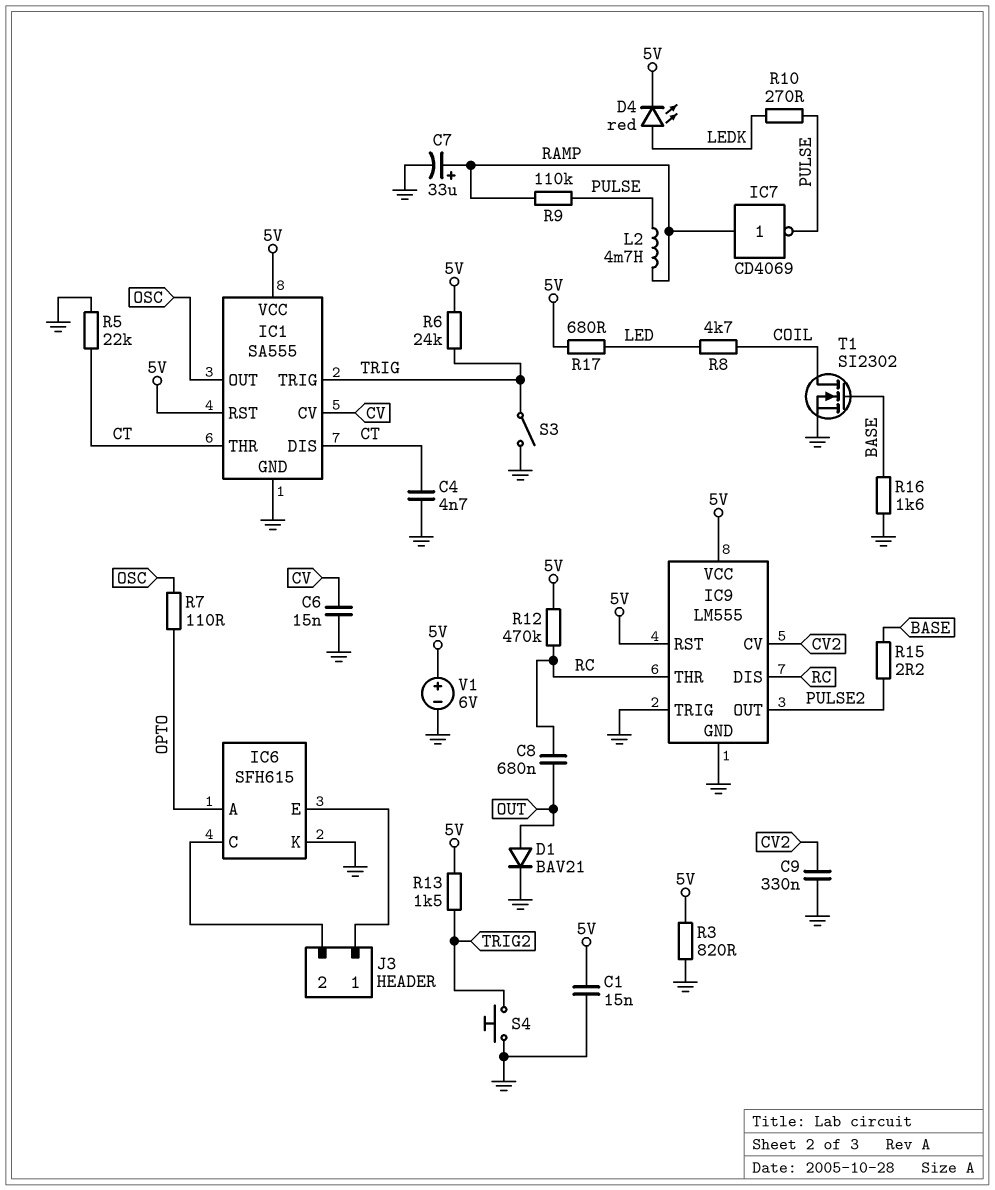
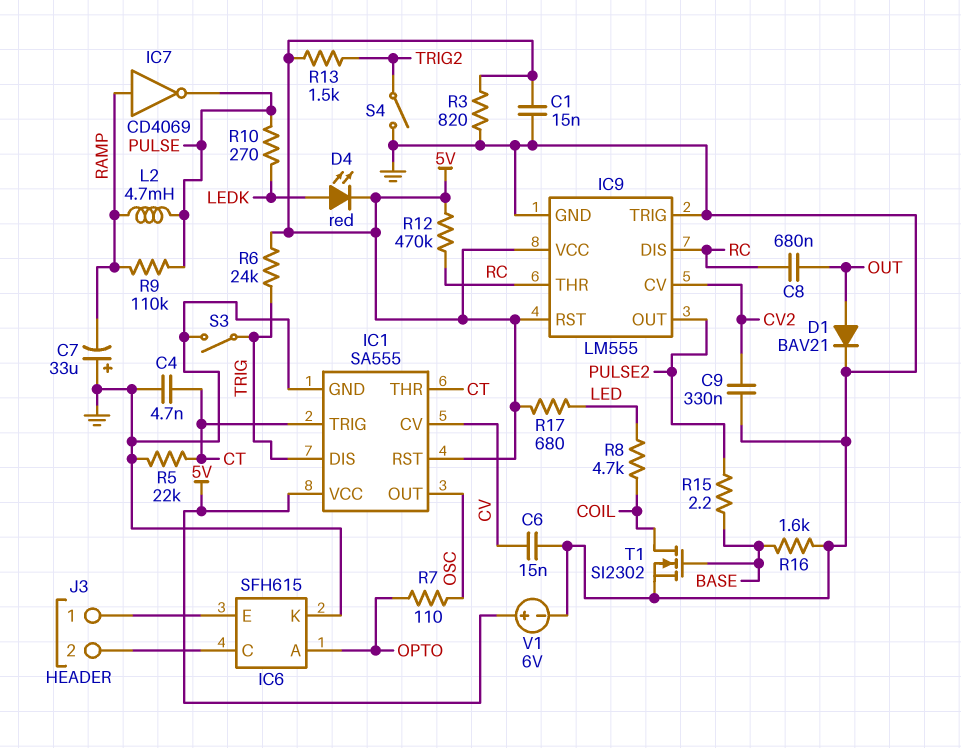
C7: 33uF (plus RAMP, minus GND) -> 33uF (plus GND, minus RAMP)
IC1 pin DIS: CT -> TRIG
IC1 pin TRIG: TRIG -> CT
S4: button (GND, TRIG2) -> switch (GND, TRIG2)

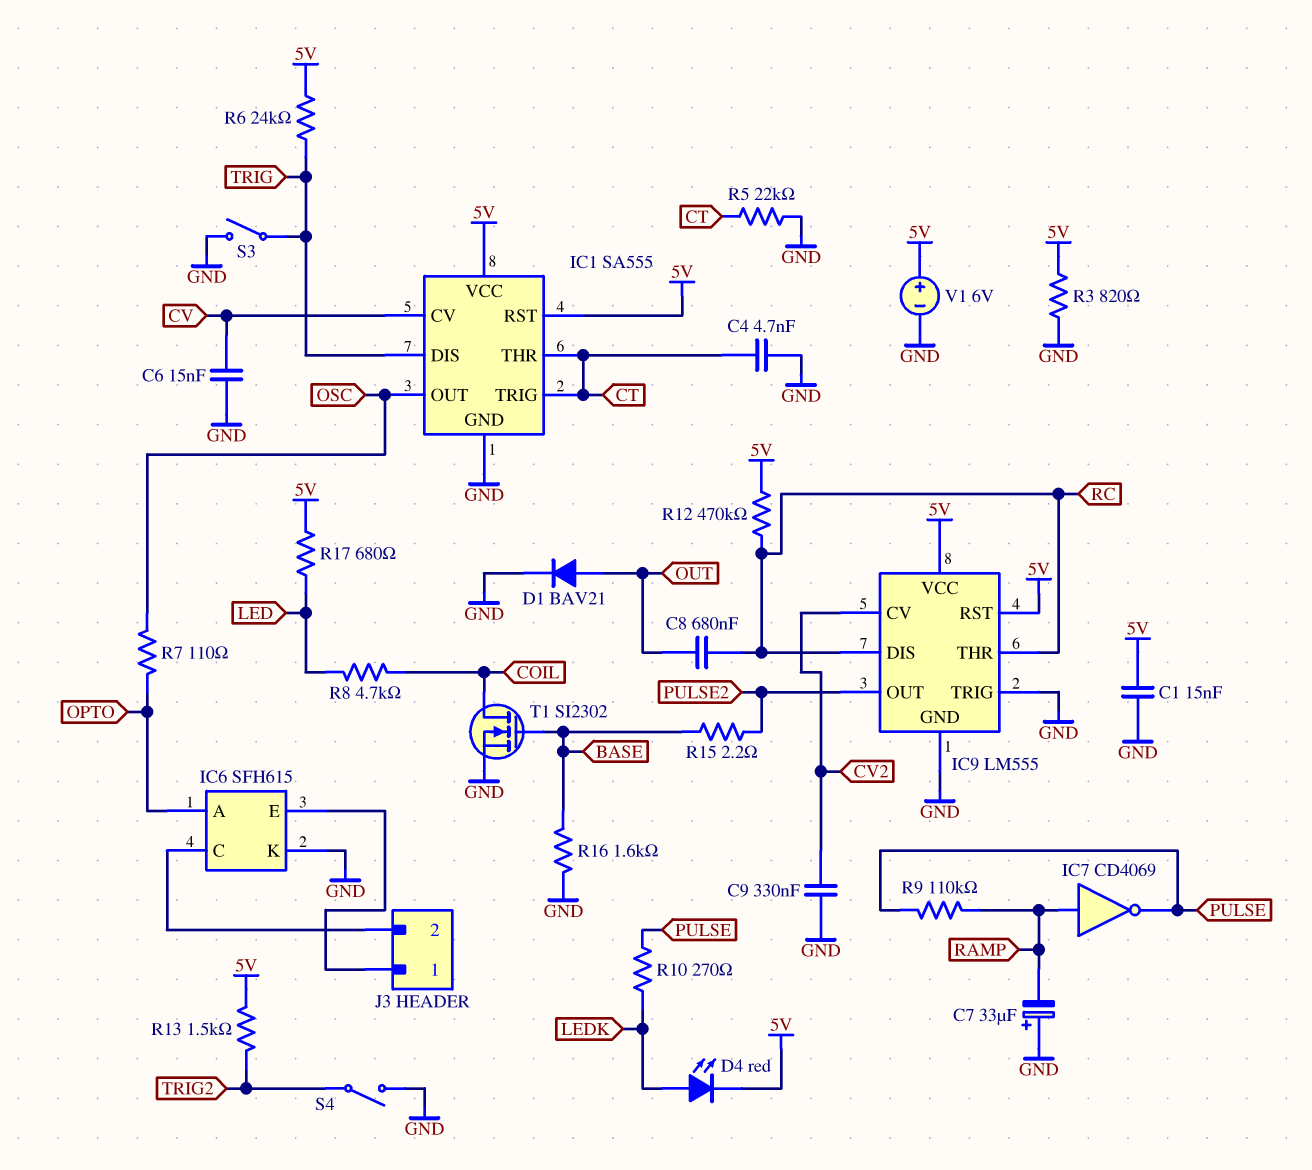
L2: 4.7mH (PULSE, RAMP) -> none

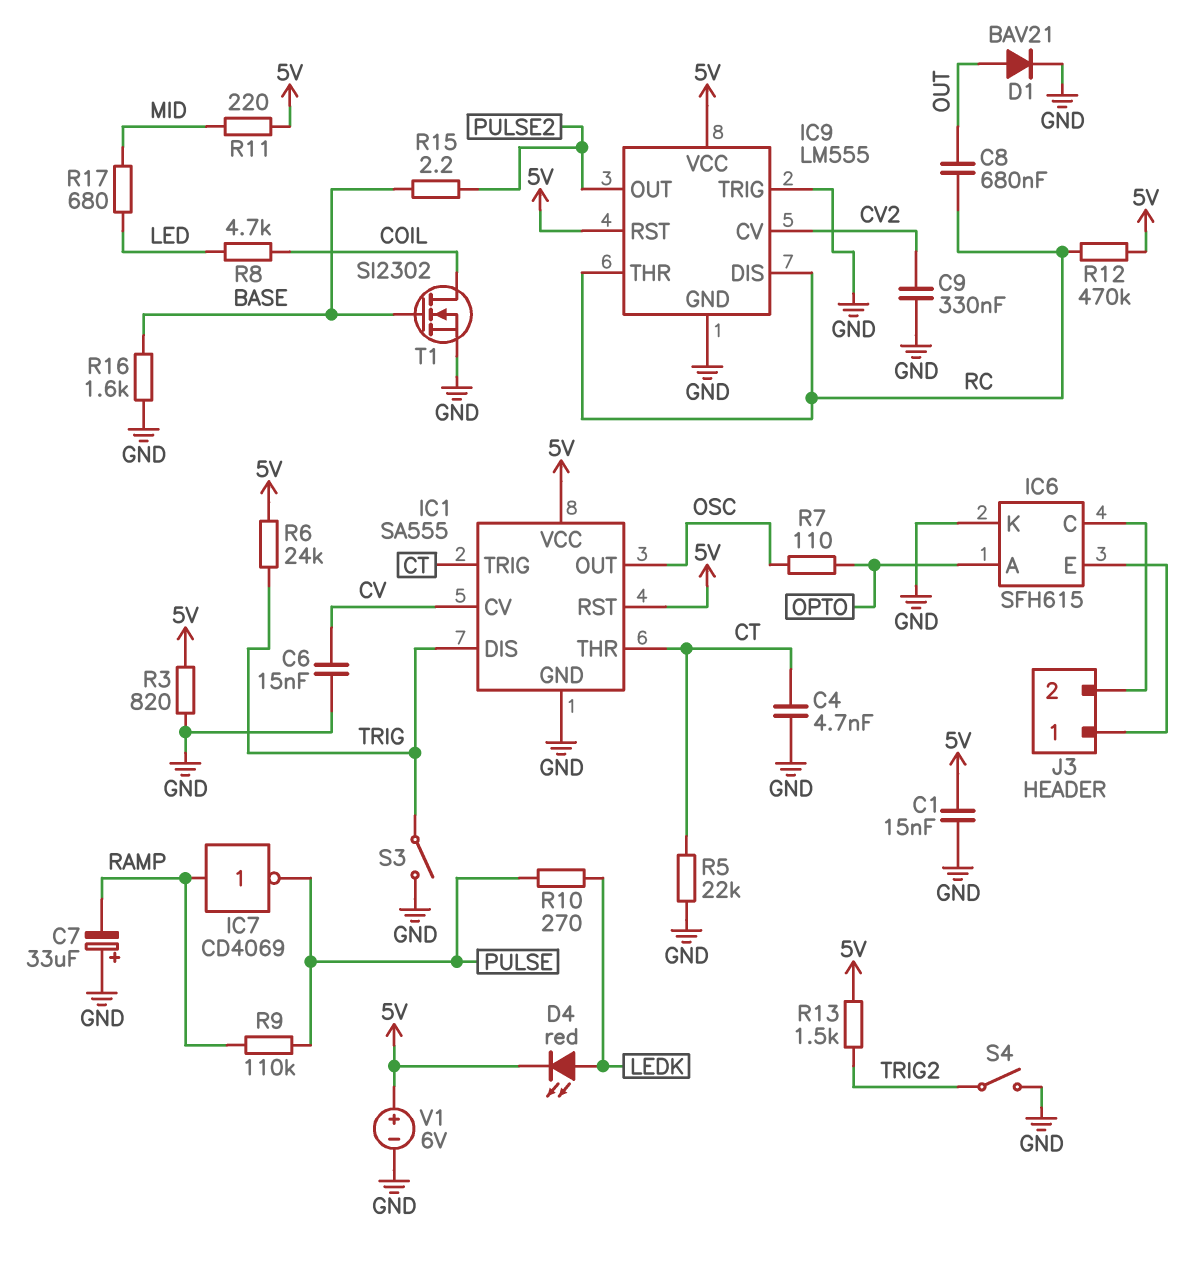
R11: none -> 220 (5V, MID)
R17: 680 (5V, LED) -> 680 (LED, MID)

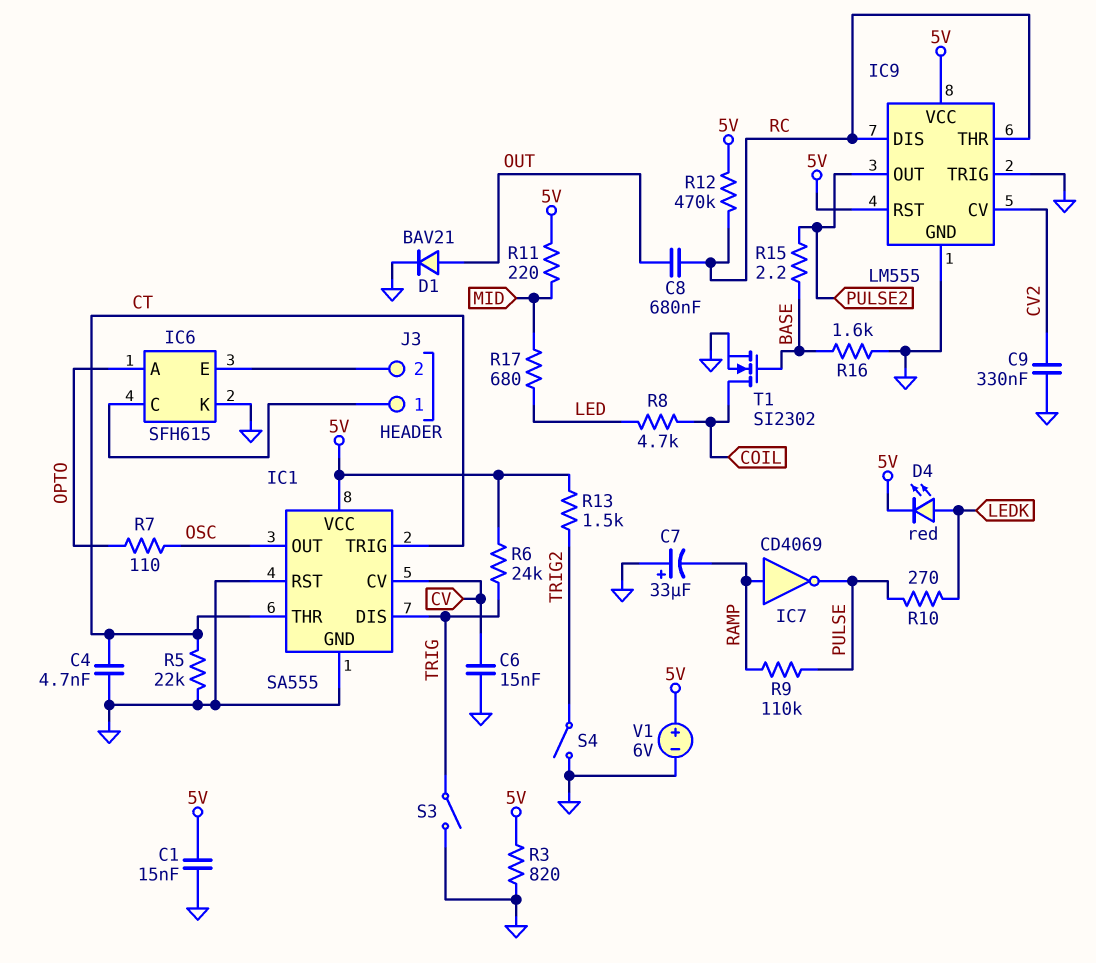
IC1 pin RST: 5V -> GND
J3 pin 1: IC6/E -> IC6/C
J3 pin 2: IC6/C -> IC6/E

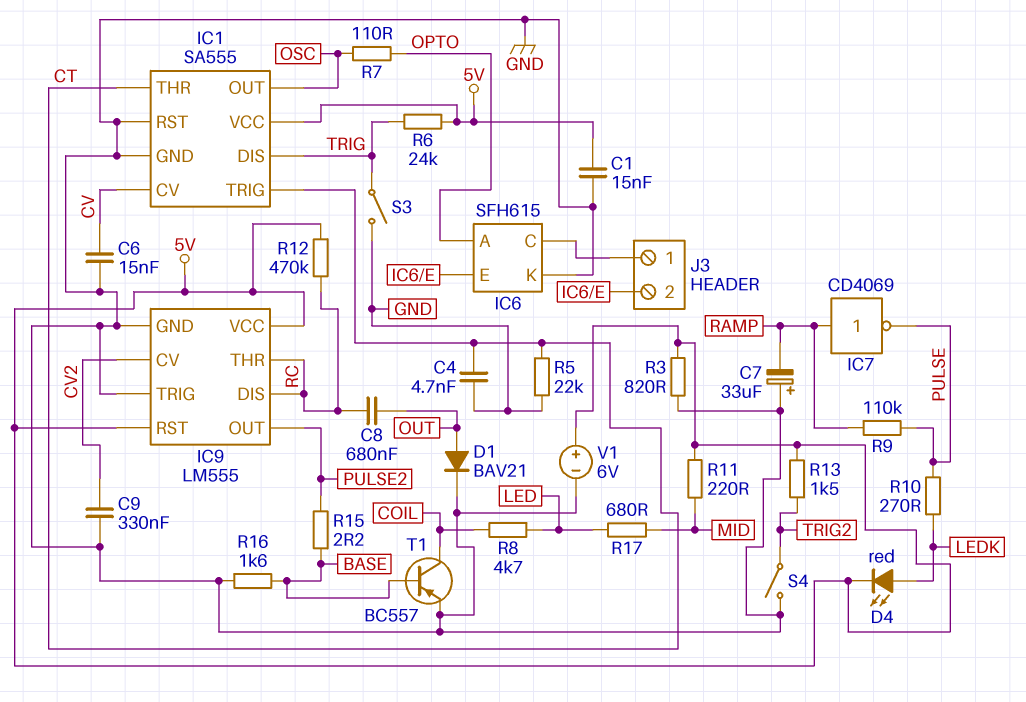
T1: NMOS SI2302 (G BASE, D COIL, S GND) -> PNP BC557 (B BASE, C COIL, E GND)

